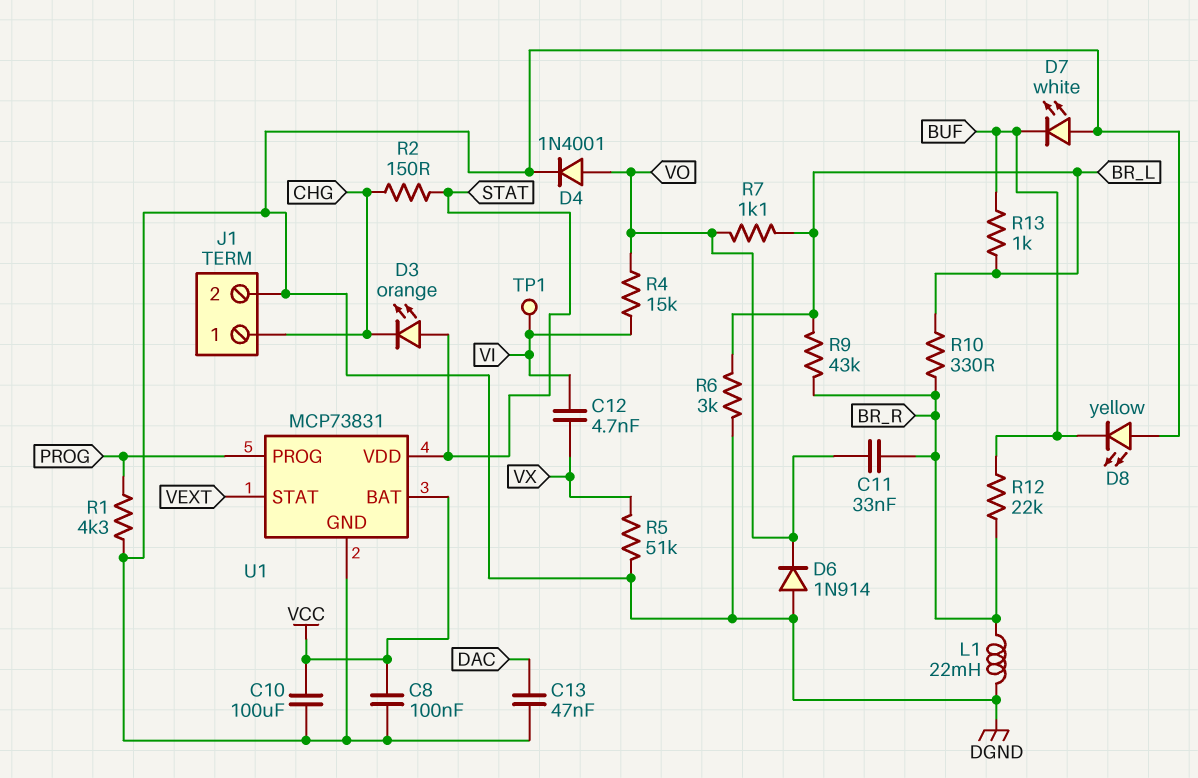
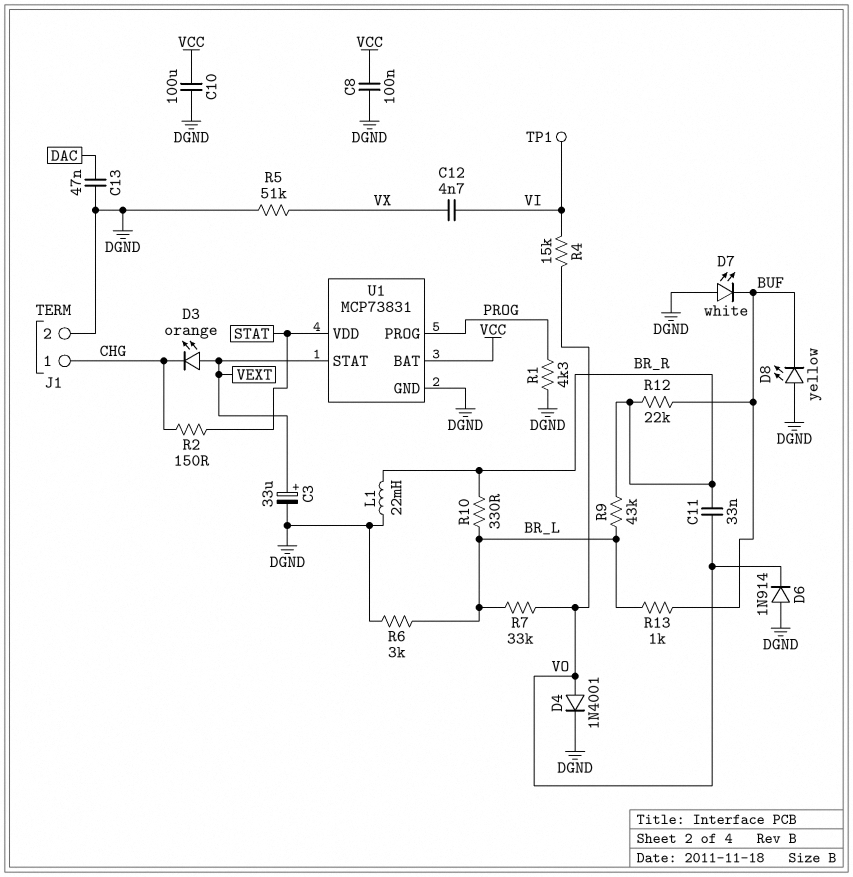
C3: none -> 33uF (plus VEXT, minus DGND)
D3: LED orange (A STAT, K CHG) -> LED orange (A VEXT, K CHG)
R7: 1.1k (BR_L, VO) -> 33k (BR_L, VO)

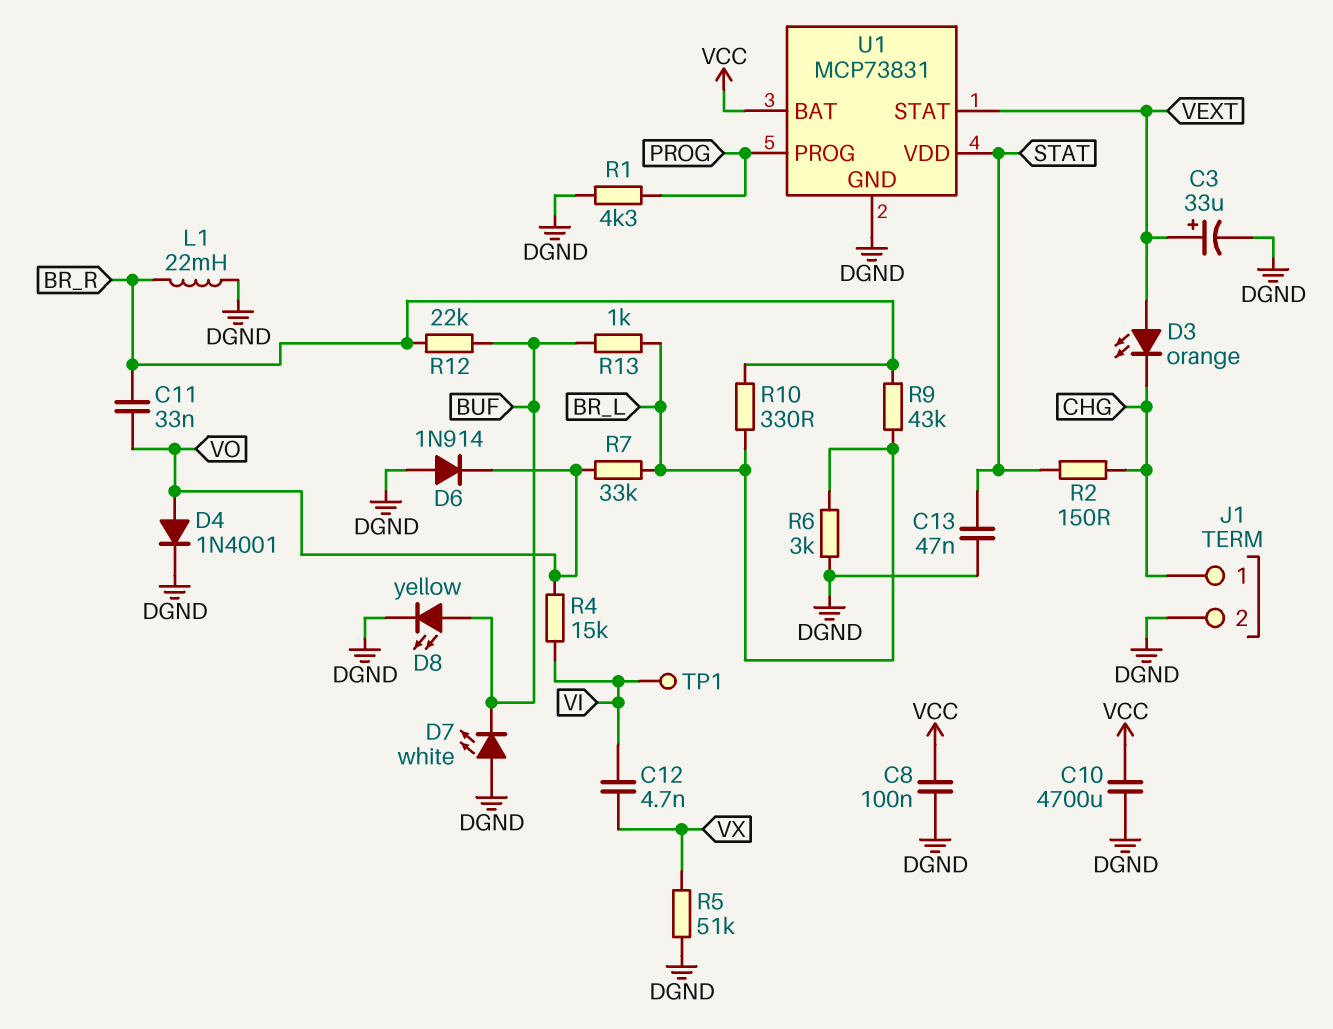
C10: 100uF (DGND, VCC) -> 4700uF (DGND, VCC)
C13: 47nF (DAC, DGND) -> 47nF (DGND, STAT)
D8: LED yellow (A DGND, K BUF) -> LED yellow (A BUF, K DGND)

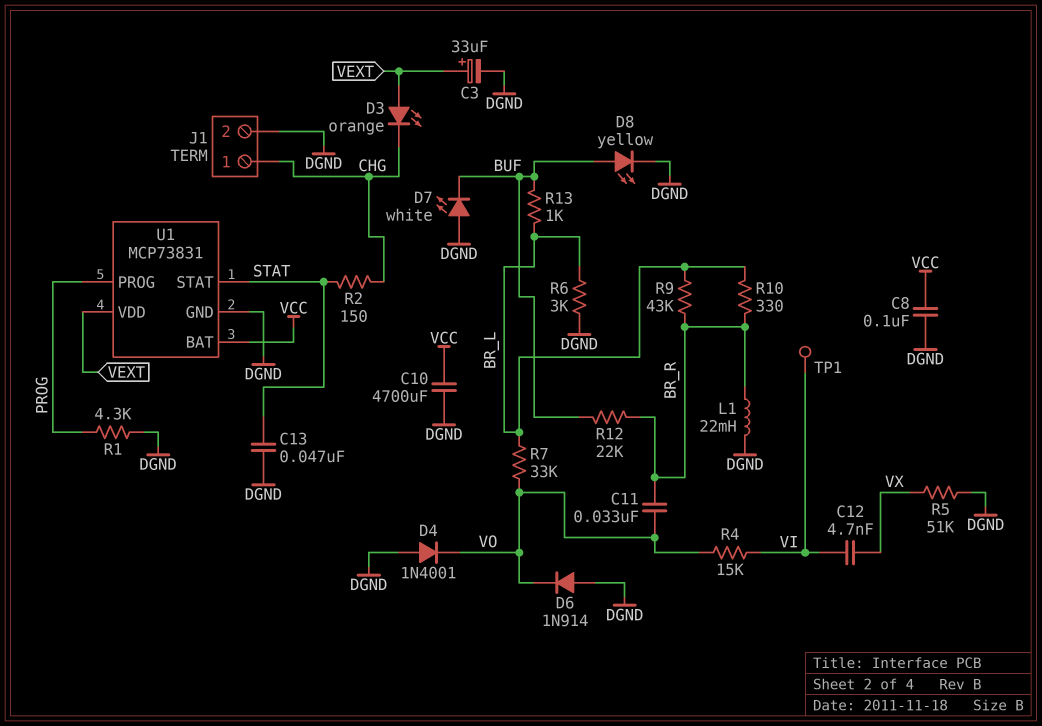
D4: diode 1N4001 (A VO, K DGND) -> diode 1N4001 (A DGND, K VO)
U1 pin STAT: VEXT -> STAT
U1 pin VDD: STAT -> VEXT

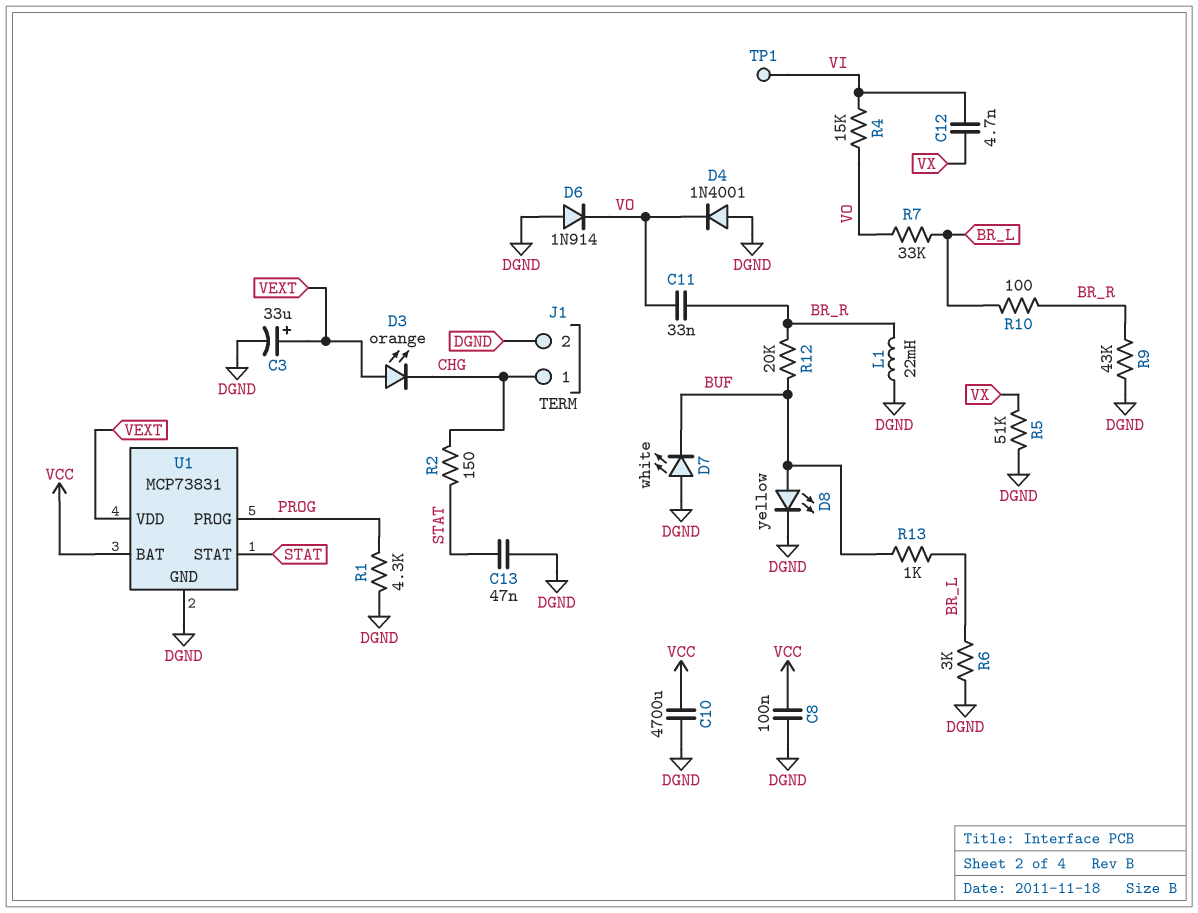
R9: 43k (BR_L, BR_R) -> 43k (BR_R, DGND)
R10: 330 (BR_L, BR_R) -> 100 (BR_L, BR_R)
R12: 22k (BR_R, BUF) -> 20k (BR_R, BUF)

